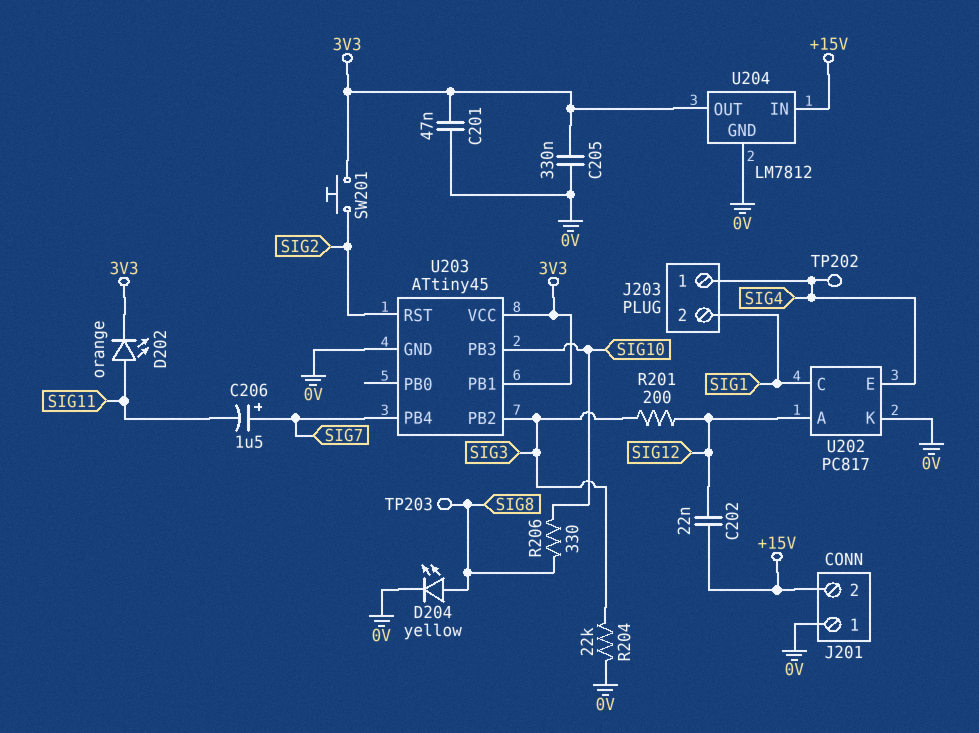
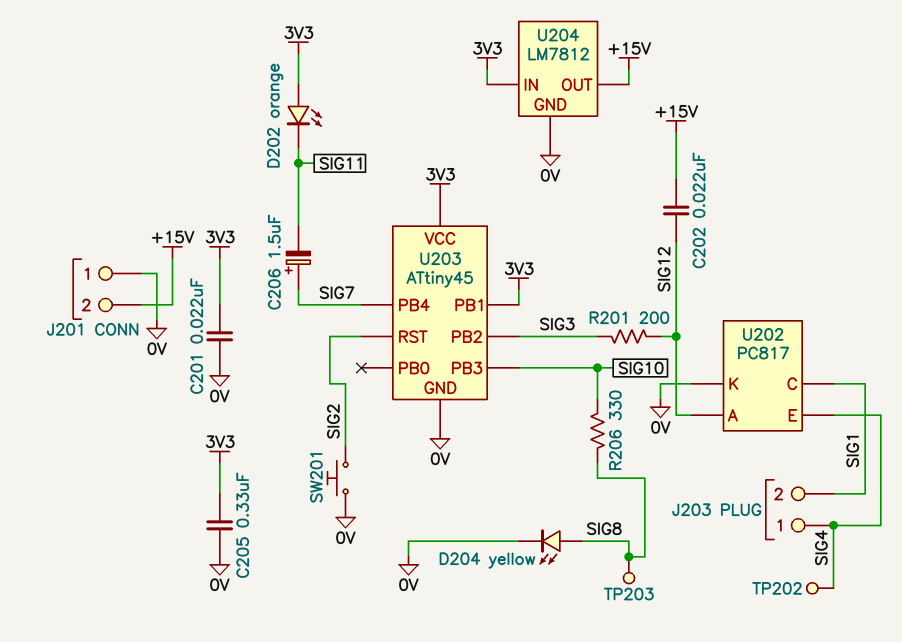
C201: 47nF (0V, 3V3) -> 22nF (0V, 3V3)
D202: LED orange (A SIG11, K 3V3) -> LED orange (A 3V3, K SIG11)
R204: 22k (0V, SIG3) -> none
SW201: button (3V3, SIG2) -> button (0V, SIG2)
U204 pin IN: +15V -> 3V3
U204 pin OUT: 3V3 -> +15V

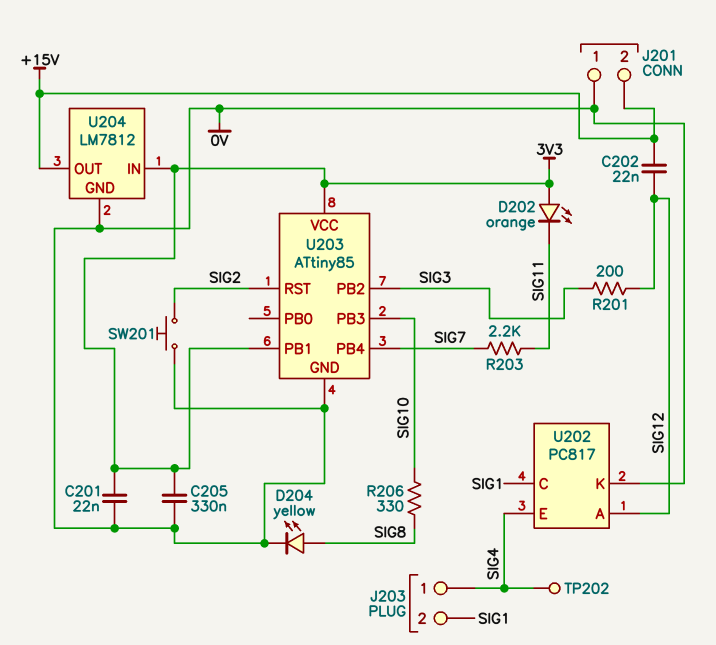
C206: 1.5uF (plus SIG7, minus SIG11) -> none
R203: none -> 2.2k (SIG7, SIG11)
TP203: test point (SIG8) -> none
U203: ATtiny45 -> ATtiny85

